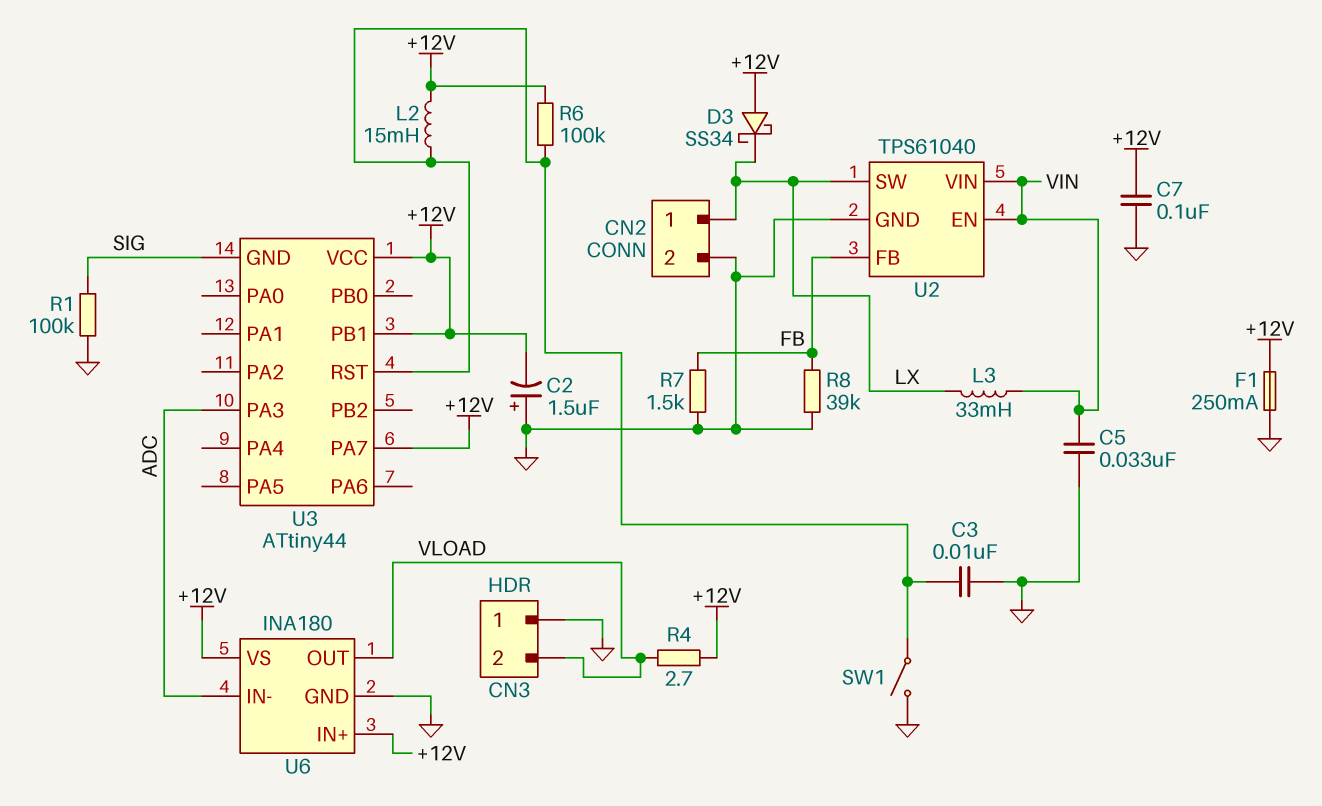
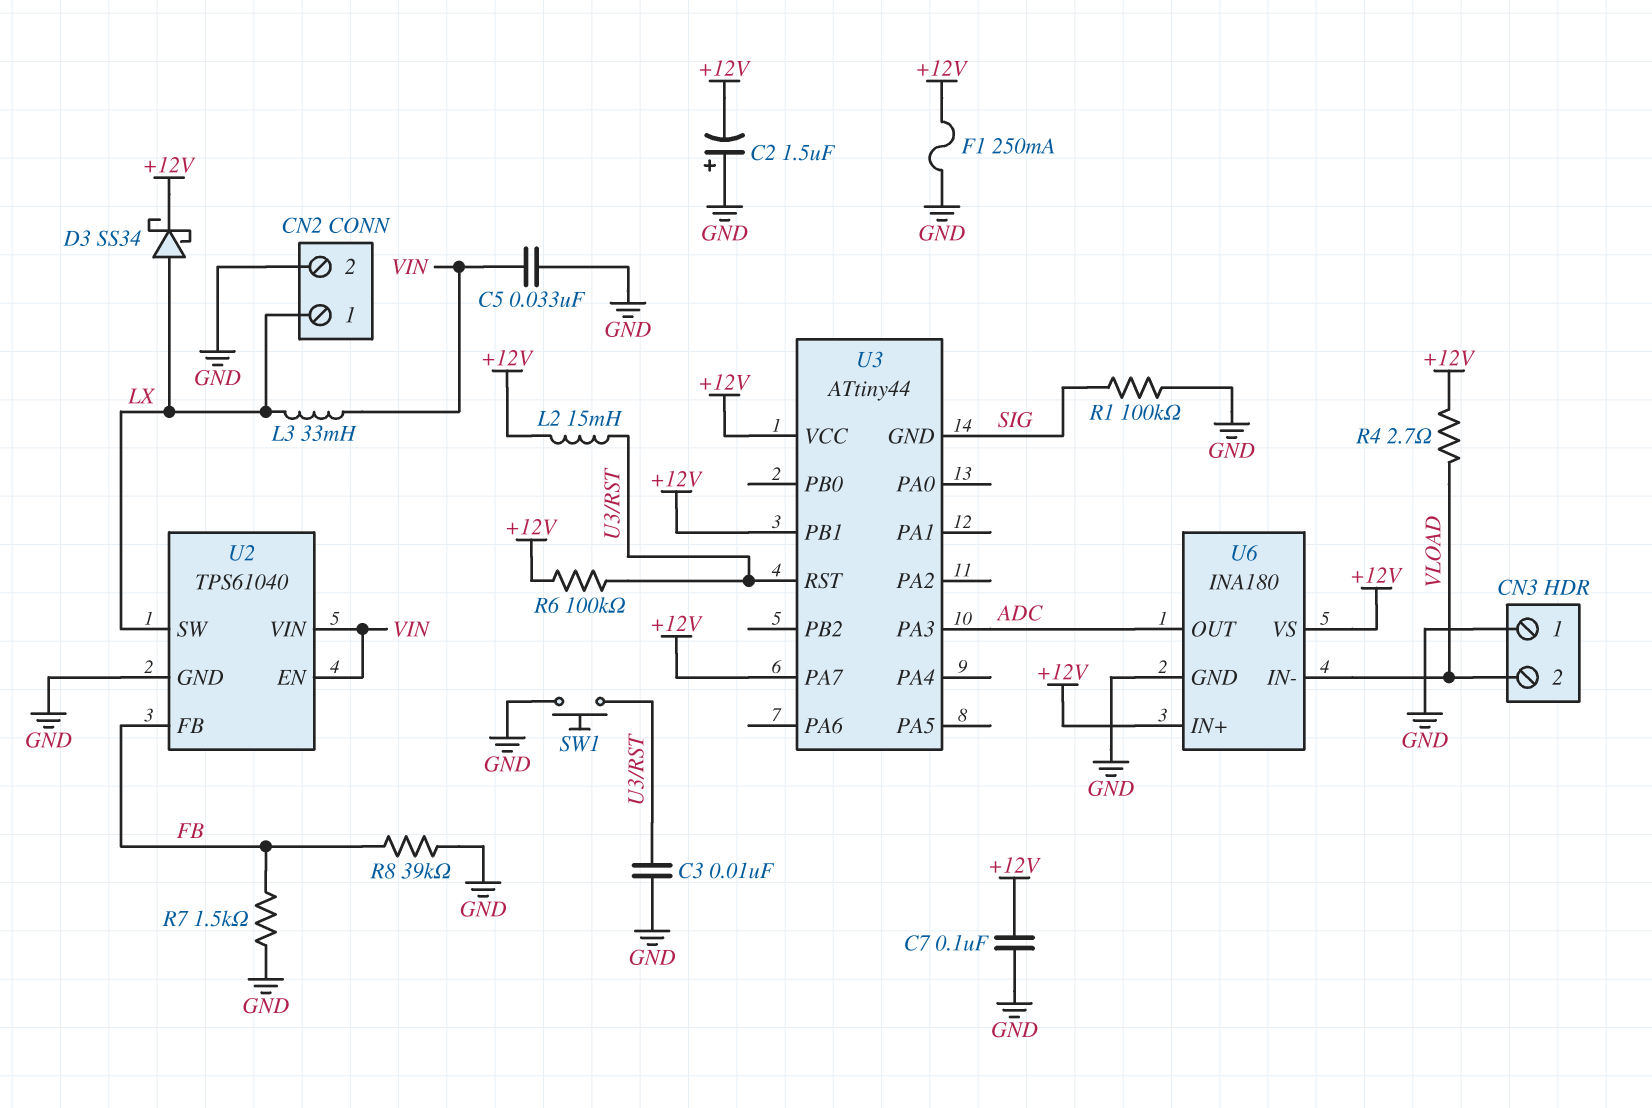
D3: schottky SS34 (A +12V, K LX) -> schottky SS34 (A LX, K +12V)
SW1: switch (GND, U3/RST) -> button (GND, U3/RST)
U6 pin IN-: ADC -> VLOAD
U6 pin OUT: VLOAD -> ADC

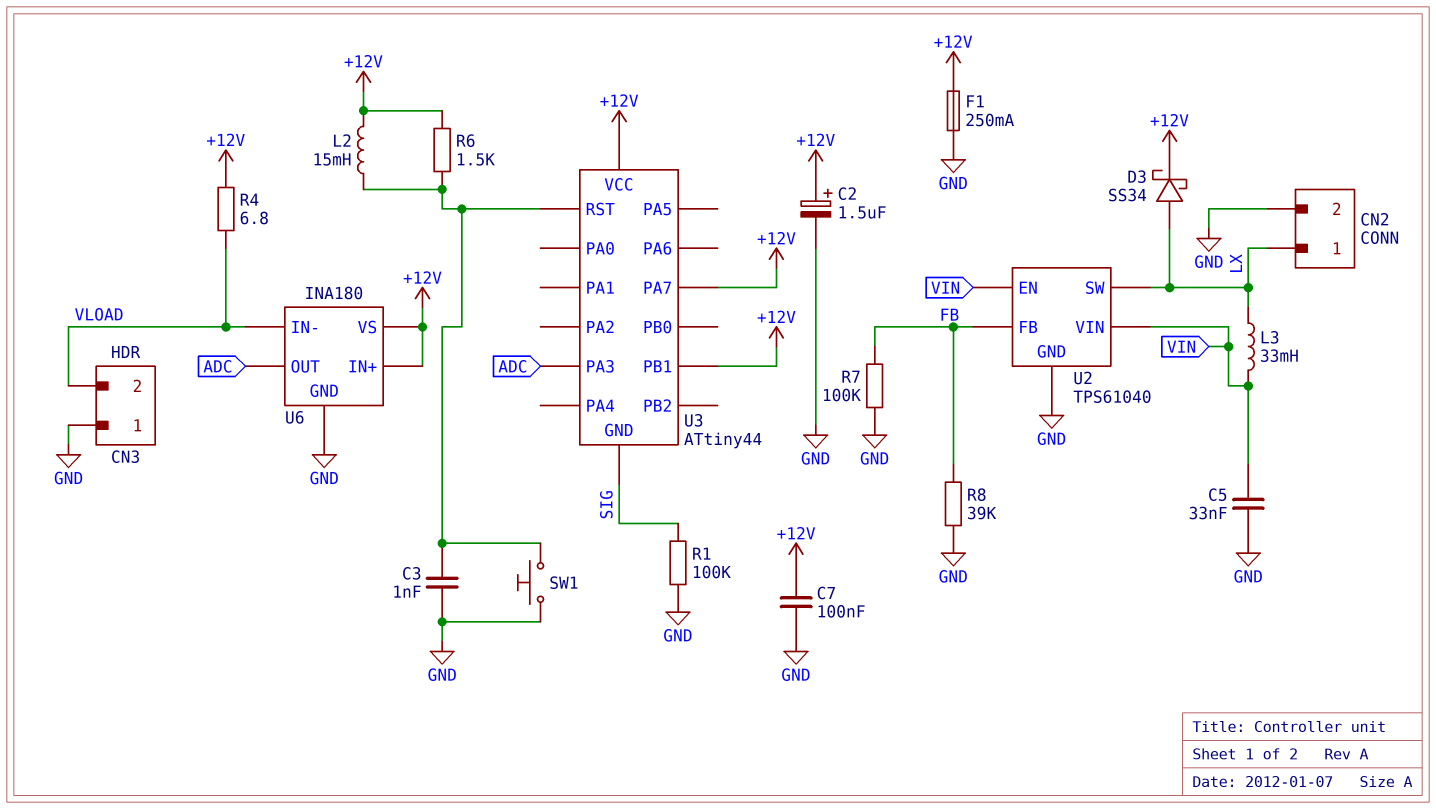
C2: 1.5uF (plus GND, minus +12V) -> 1.5uF (plus +12V, minus GND)
C3: 10nF (GND, U3/RST) -> 1nF (GND, U3/RST)
R4: 2.7 (+12V, VLOAD) -> 6.8 (+12V, VLOAD)
R6: 100k (+12V, U3/RST) -> 1.5k (+12V, U3/RST)
R7: 1.5k (FB, GND) -> 100k (FB, GND)

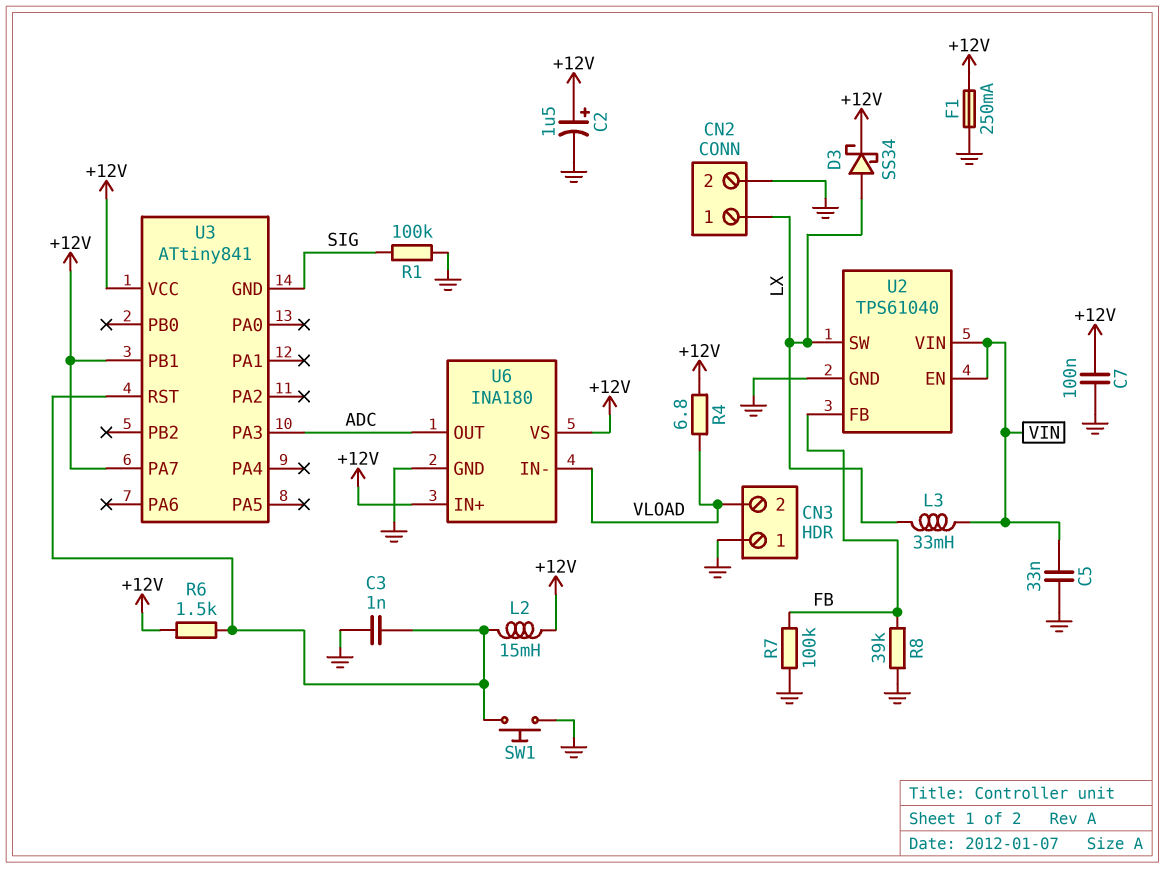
U3: ATtiny44 -> ATtiny841

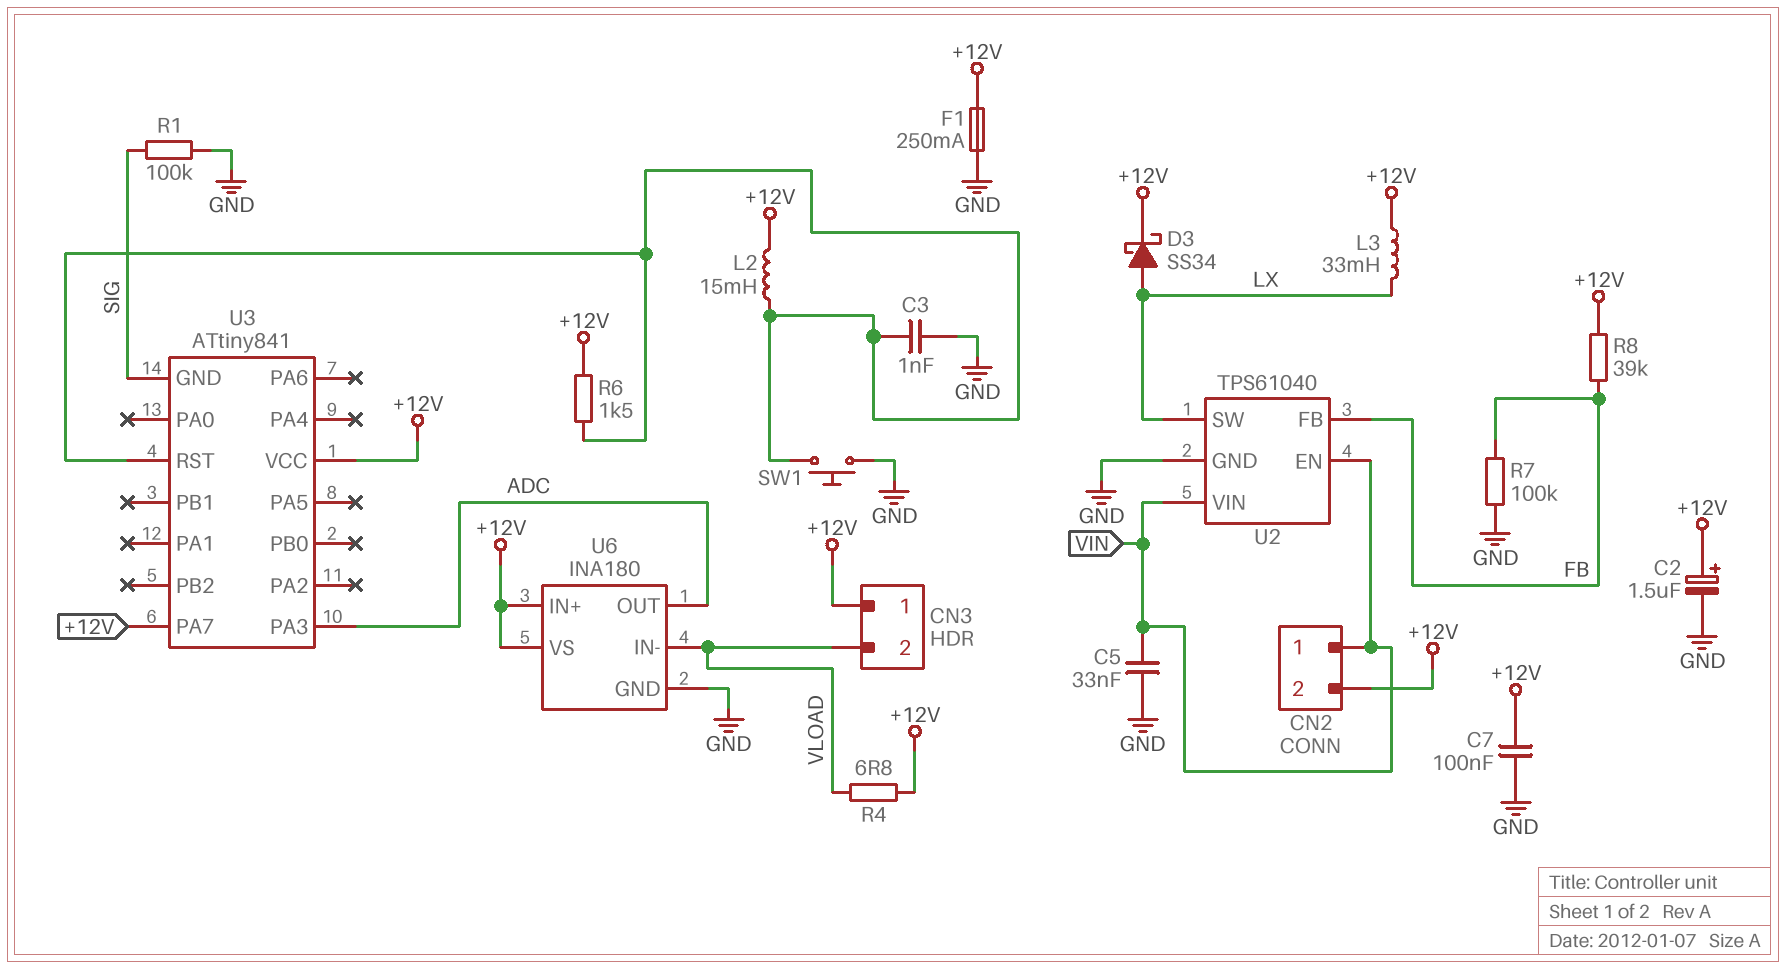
CN2 pin 1: LX -> VIN
CN2 pin 2: GND -> +12V
CN3 pin 1: GND -> +12V
L3: 33mH (LX, VIN) -> 33mH (+12V, LX)
R8: 39k (FB, GND) -> 39k (+12V, FB)
U3 pin PB1: +12V -> none

